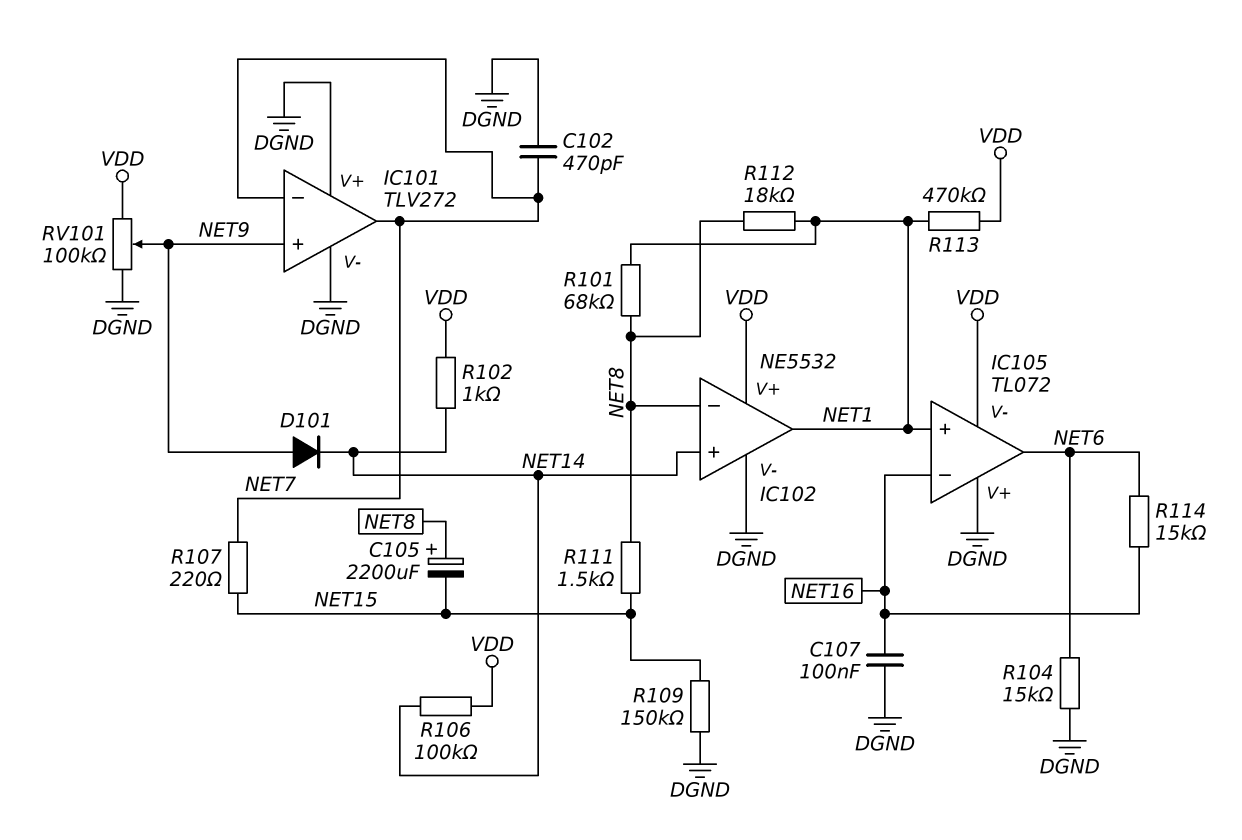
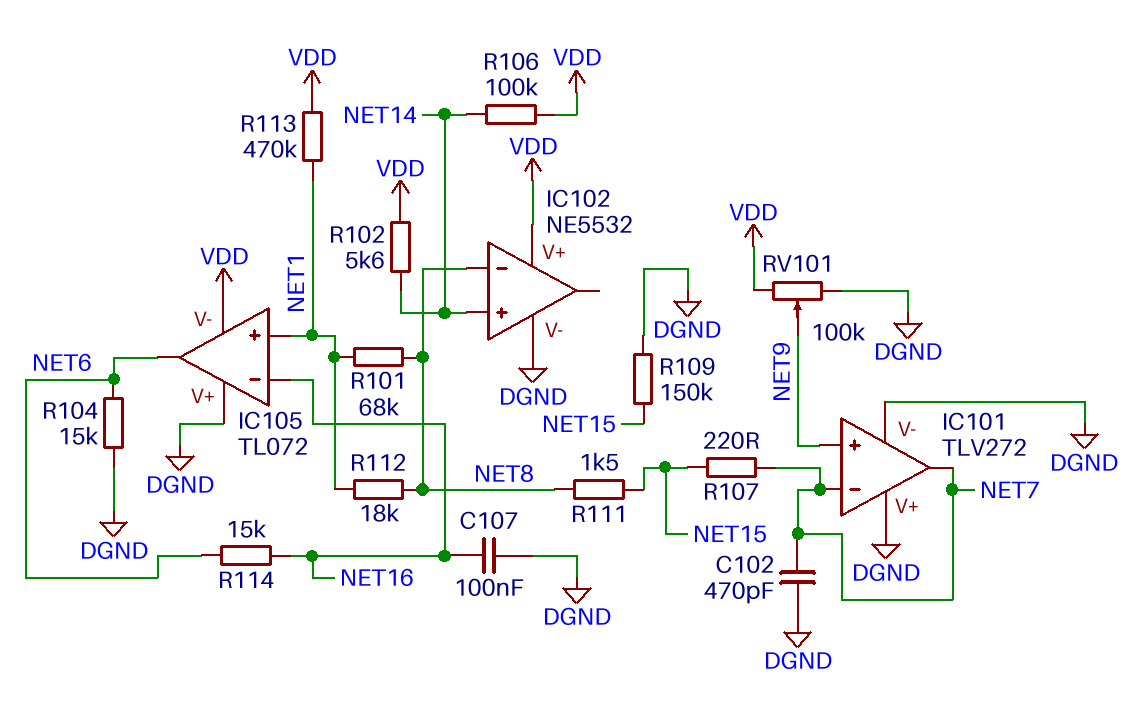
C105: 2200uF (plus NET8, minus NET15) -> none
D101: diode (A NET9, K NET14) -> none
IC102 pin out: NET1 -> none
R102: 1k (NET14, VDD) -> 5.6k (NET14, VDD)

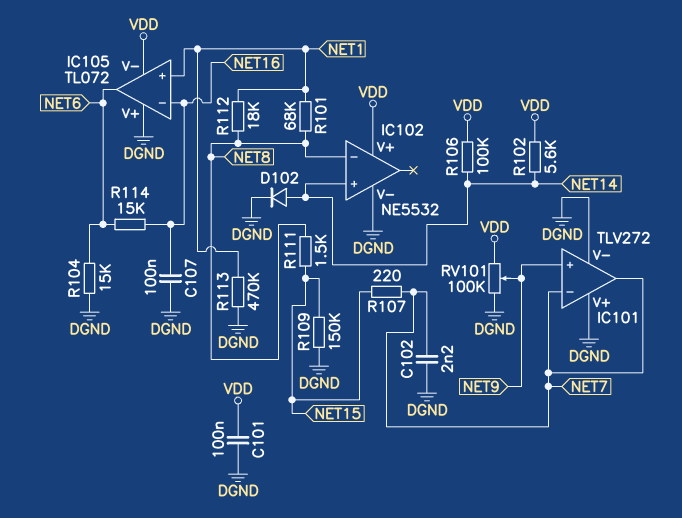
C101: none -> 100nF (DGND, VDD)
C102: 470pF (DGND, NET7) -> 2.2nF (DGND, NET7)
D102: none -> diode (A NET14, K DGND)
R113: 470k (NET1, VDD) -> 470k (DGND, NET1)

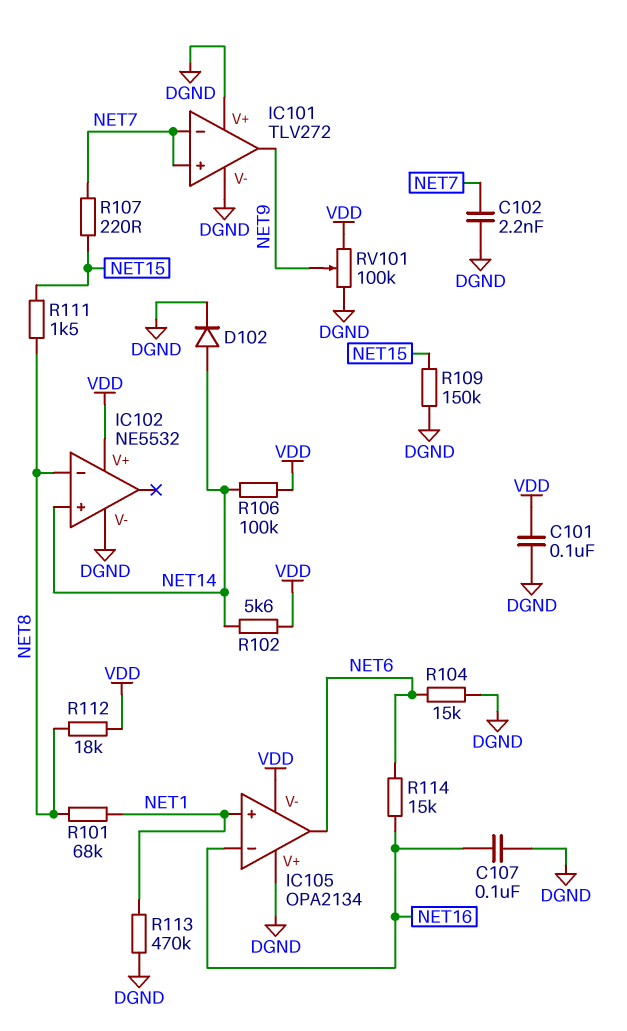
IC101 pin in+: NET9 -> NET7
IC101 pin out: NET7 -> NET9
IC105: TL072 -> OPA2134
R112: 18k (NET1, NET8) -> 18k (NET8, VDD)

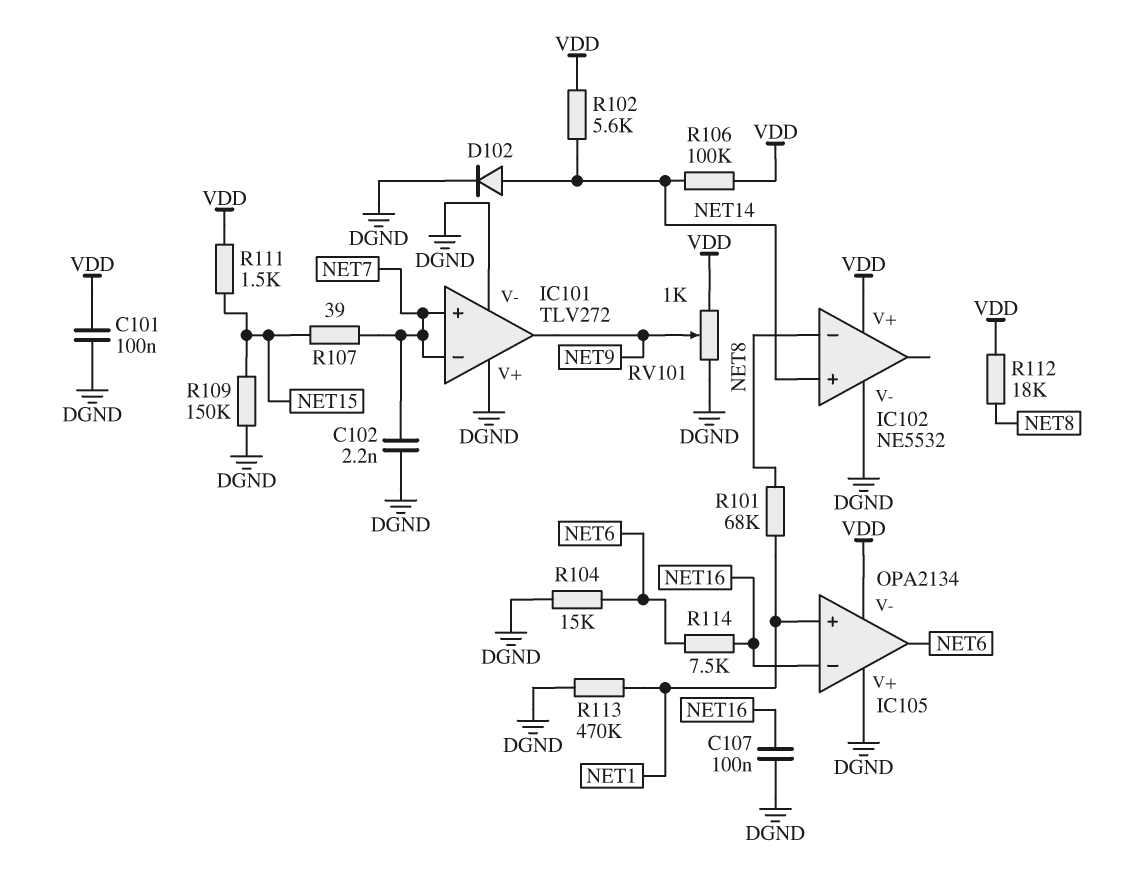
R107: 220 (NET7, NET15) -> 39 (NET7, NET15)
R111: 1.5k (NET8, NET15) -> 1.5k (NET15, VDD)
R114: 15k (NET6, NET16) -> 7.5k (NET6, NET16)
RV101: 100k (DGND, VDD, wiper NET9) -> 1k (DGND, VDD, wiper NET9)

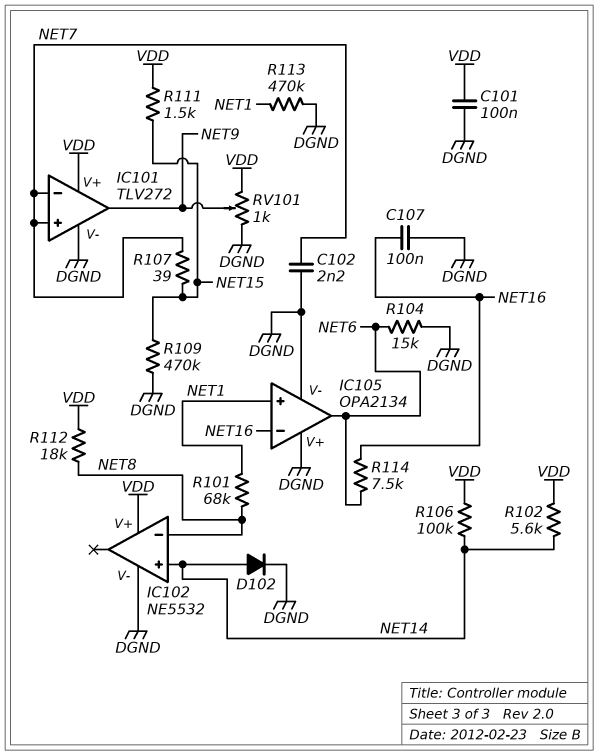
IC101 pin V+: DGND -> VDD
IC105 pin V-: VDD -> DGND
R109: 150k (DGND, NET15) -> 470k (DGND, NET15)

